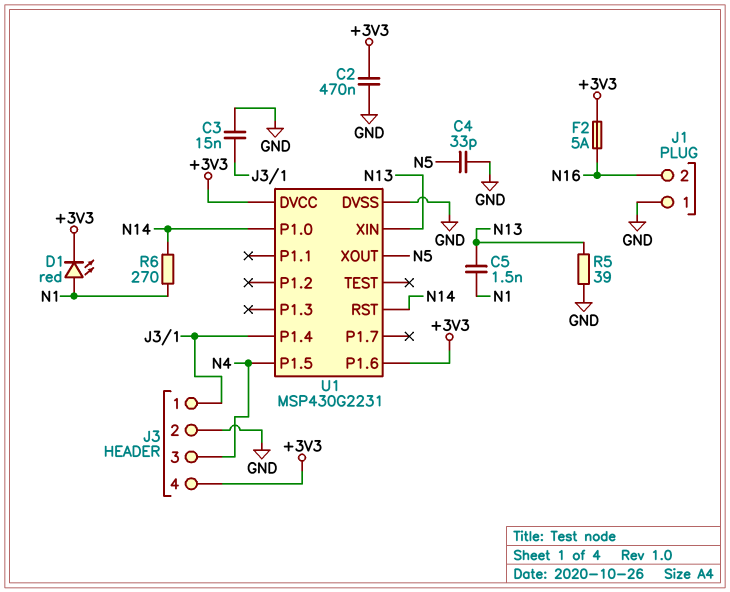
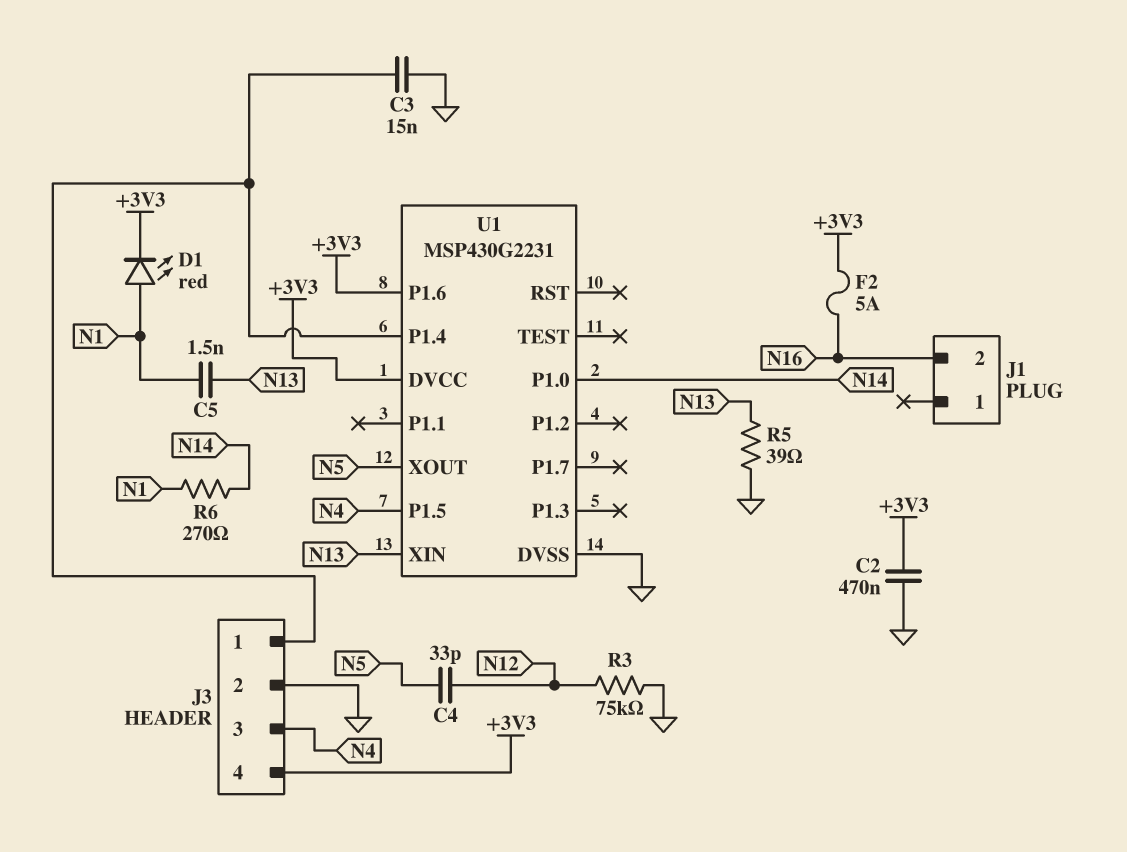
C4: 33pF (GND, N5) -> 33pF (N5, N12)
J1 pin 1: GND -> none
R3: none -> 75k (GND, N12)
U1 pin RST: N14 -> none

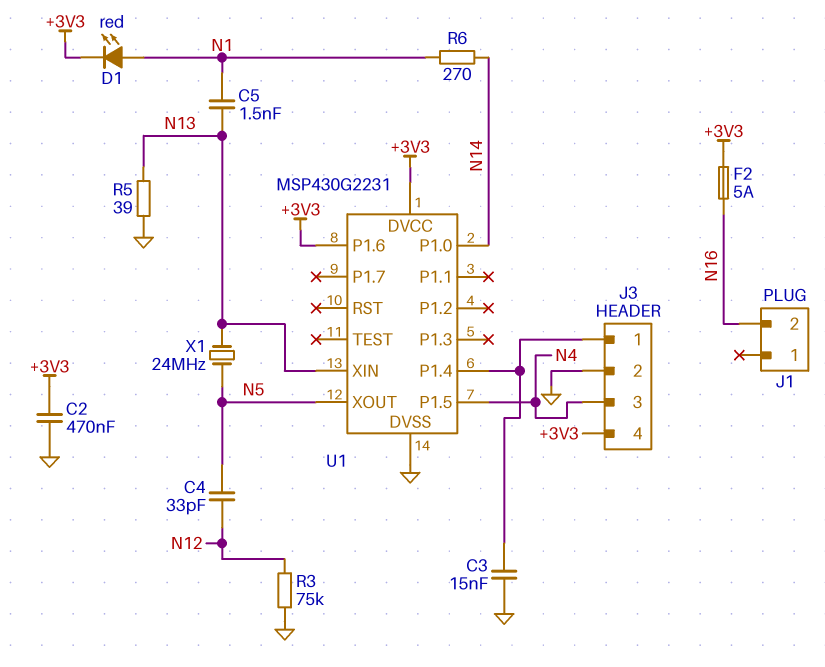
X1: none -> 24MHz (N5, N13)

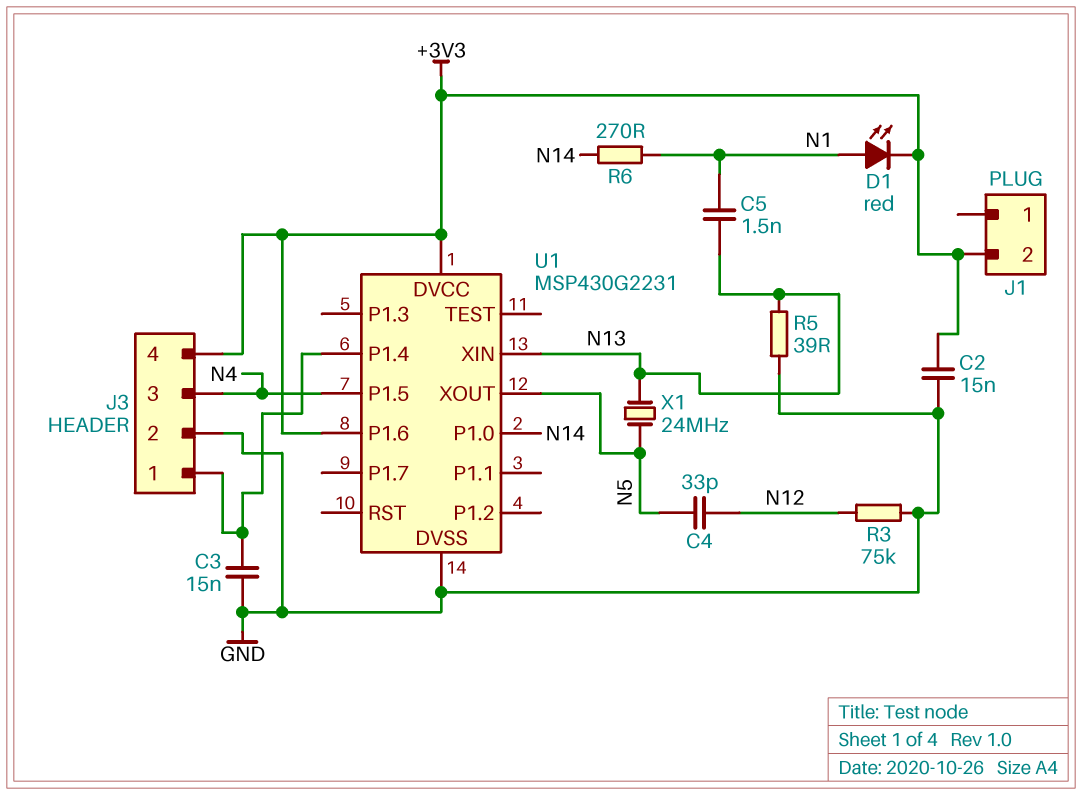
C2: 470nF (+3V3, GND) -> 15nF (+3V3, GND)
F2: 5A (+3V3, N16) -> none
J1 pin 2: N16 -> +3V3

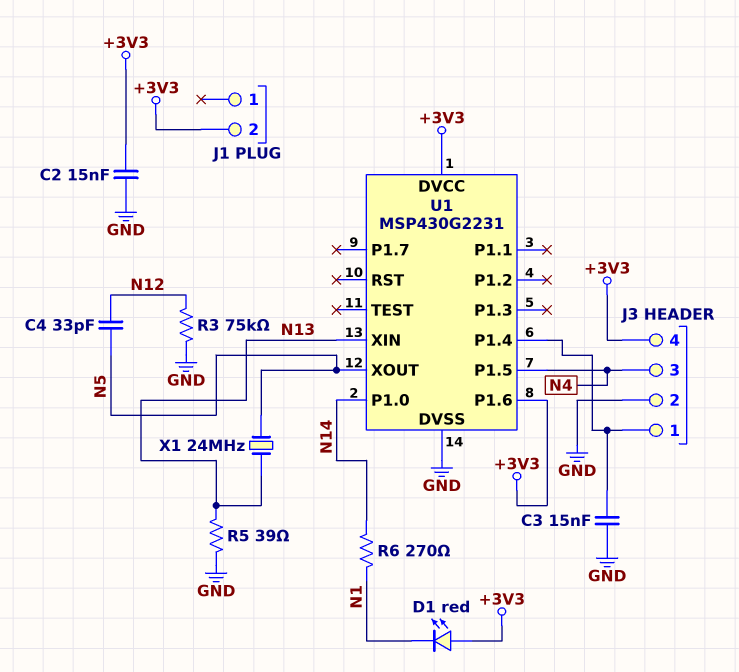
C5: 1.5nF (N1, N13) -> none
D1: LED red (A N1, K +3V3) -> LED red (A +3V3, K N1)

